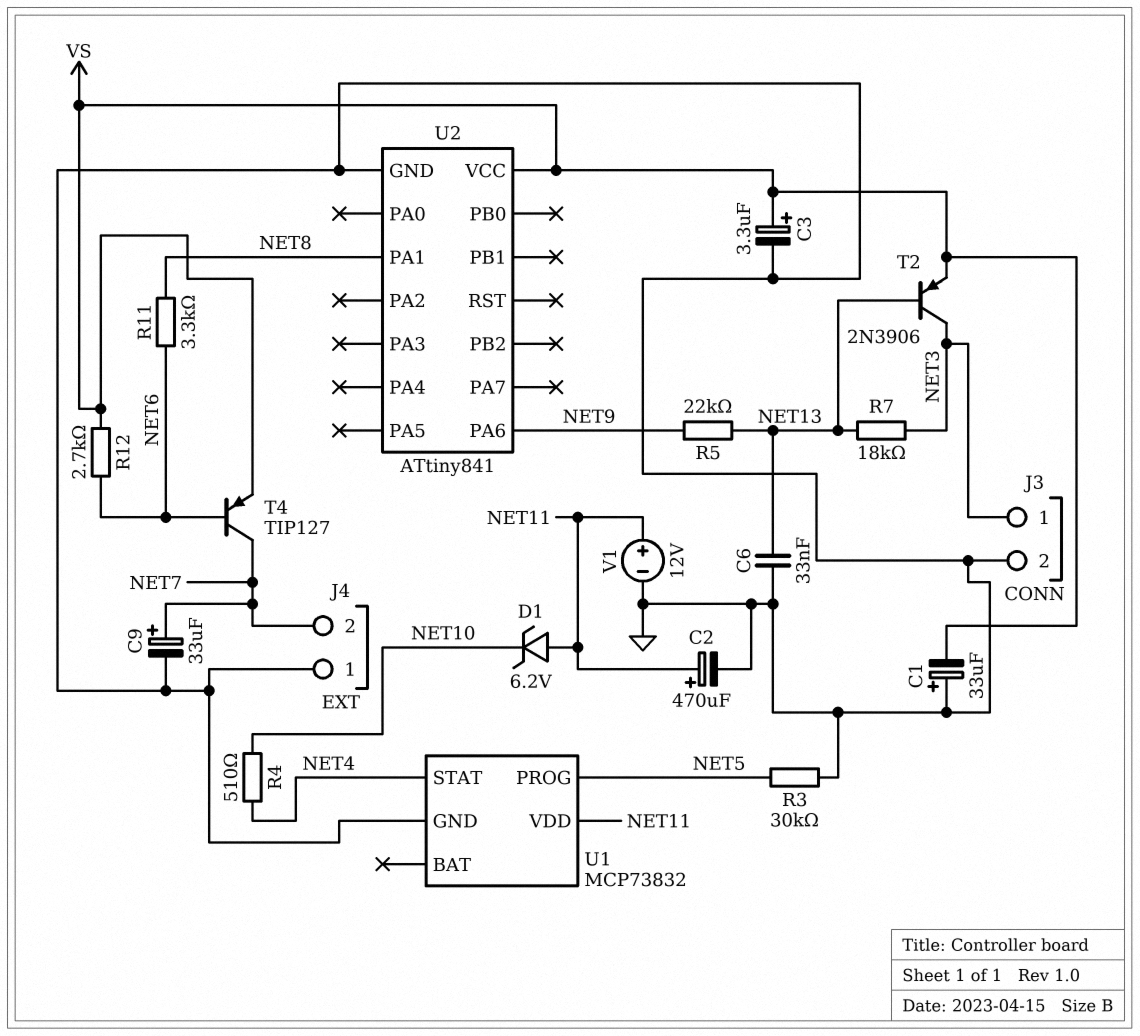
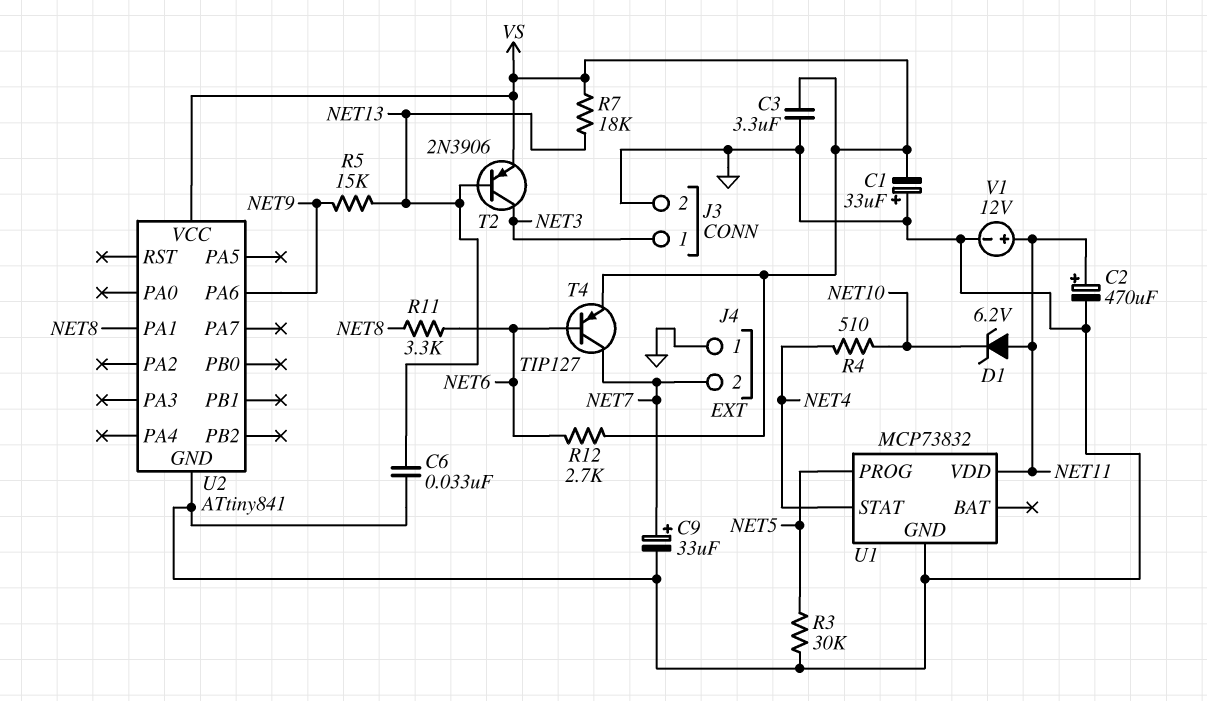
C3: 3.3uF (plus VS, minus GND) -> 3.3uF (GND, VS)
R5: 22k (NET9, NET13) -> 15k (NET9, NET13)
R7: 18k (NET3, NET13) -> 18k (NET13, VS)

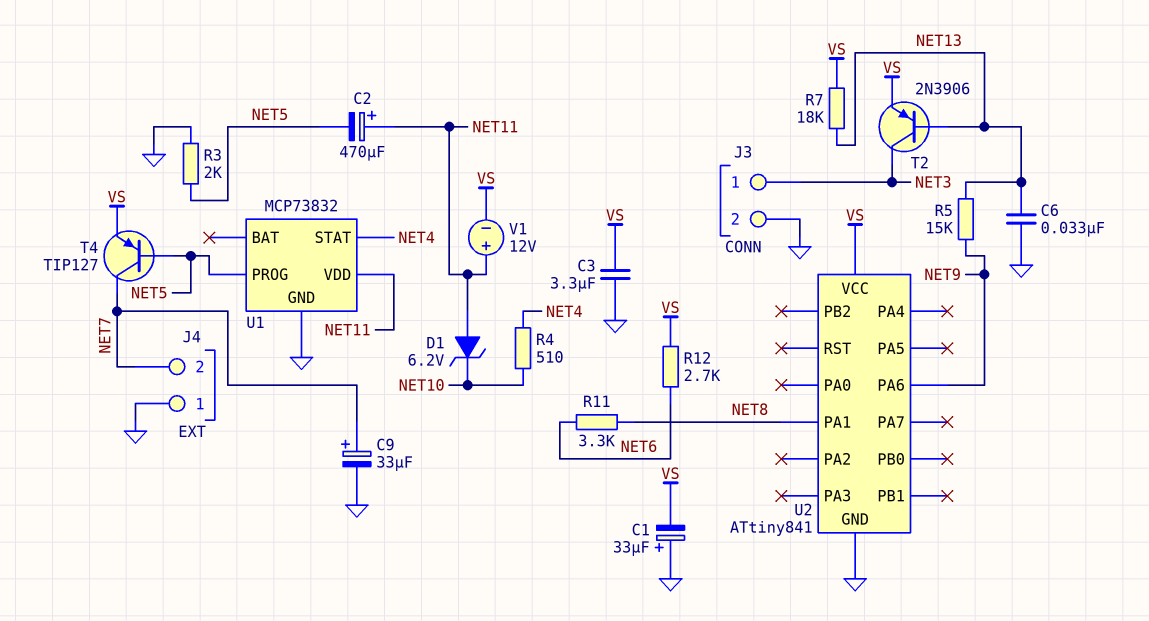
C2: 470uF (plus NET11, minus GND) -> 470uF (plus NET11, minus NET5)
R3: 30k (GND, NET5) -> 2k (GND, NET5)
T4: PNP TIP127 (B NET6, C NET7, E VS) -> PNP TIP127 (B NET5, C NET7, E VS)
V1: 12V (plus NET11, minus GND) -> 12V (plus NET11, minus VS)

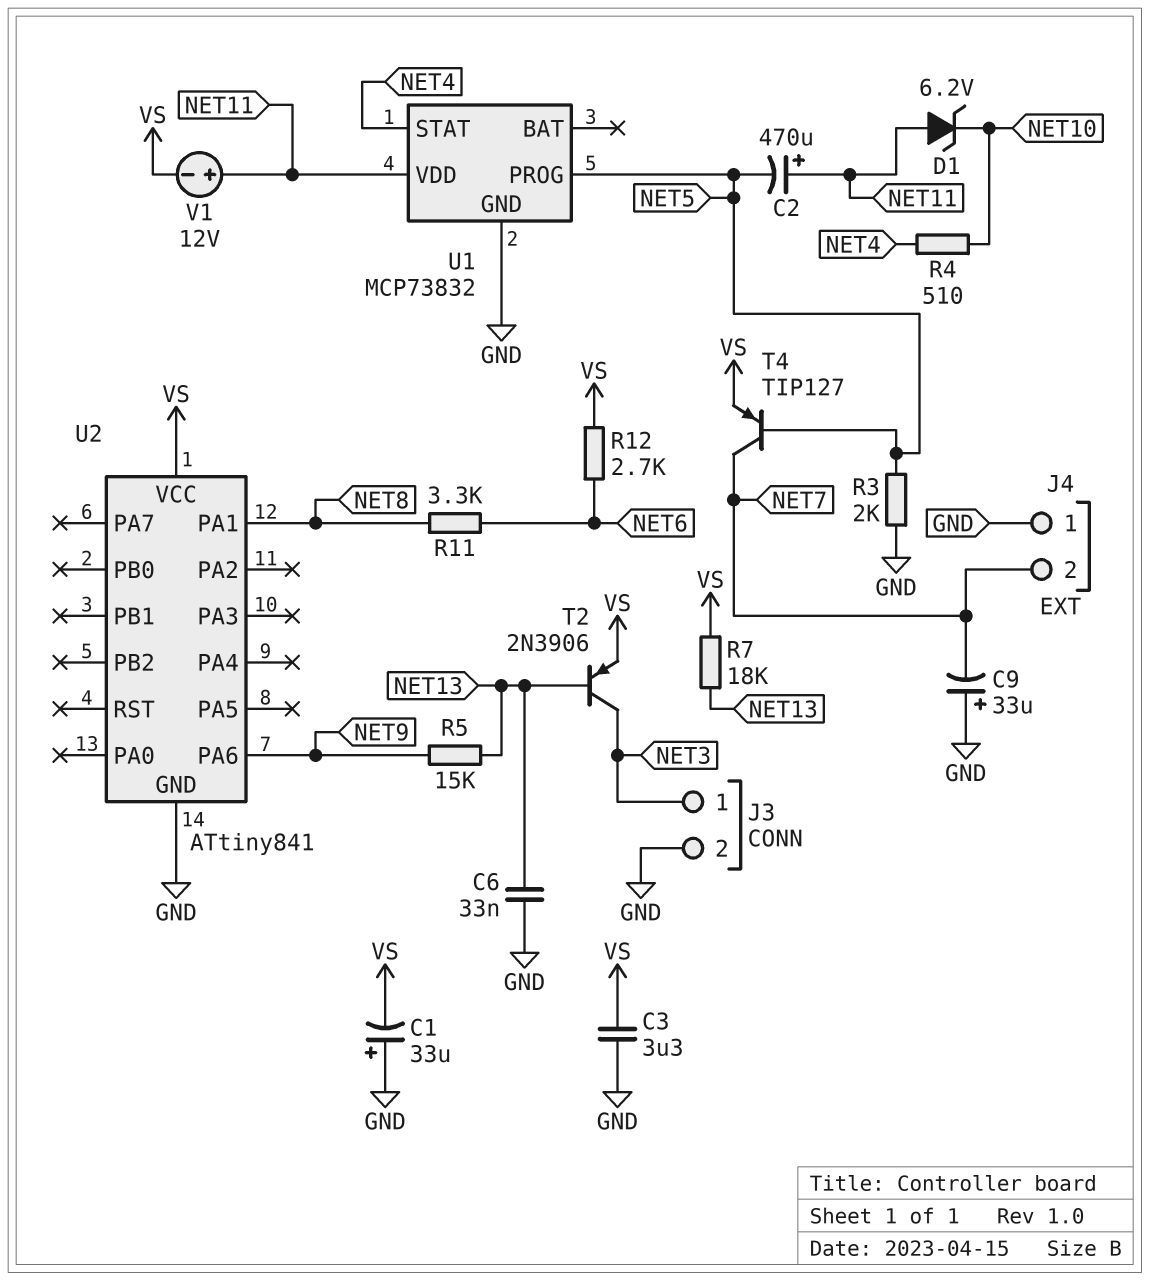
C9: 33uF (plus NET7, minus GND) -> 33uF (plus GND, minus NET7)

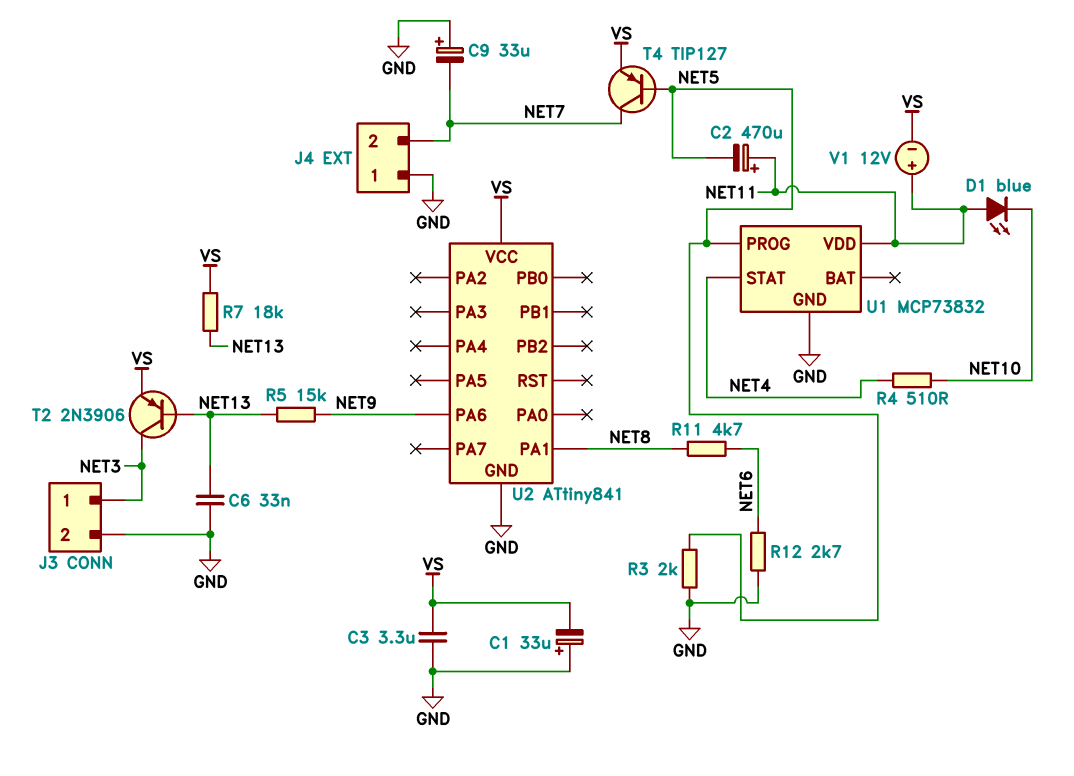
D1: zener 6.2V (A NET11, K NET10) -> LED blue (A NET11, K NET10)
R11: 3.3k (NET6, NET8) -> 4.7k (NET6, NET8)
R12: 2.7k (NET6, VS) -> 2.7k (GND, NET6)

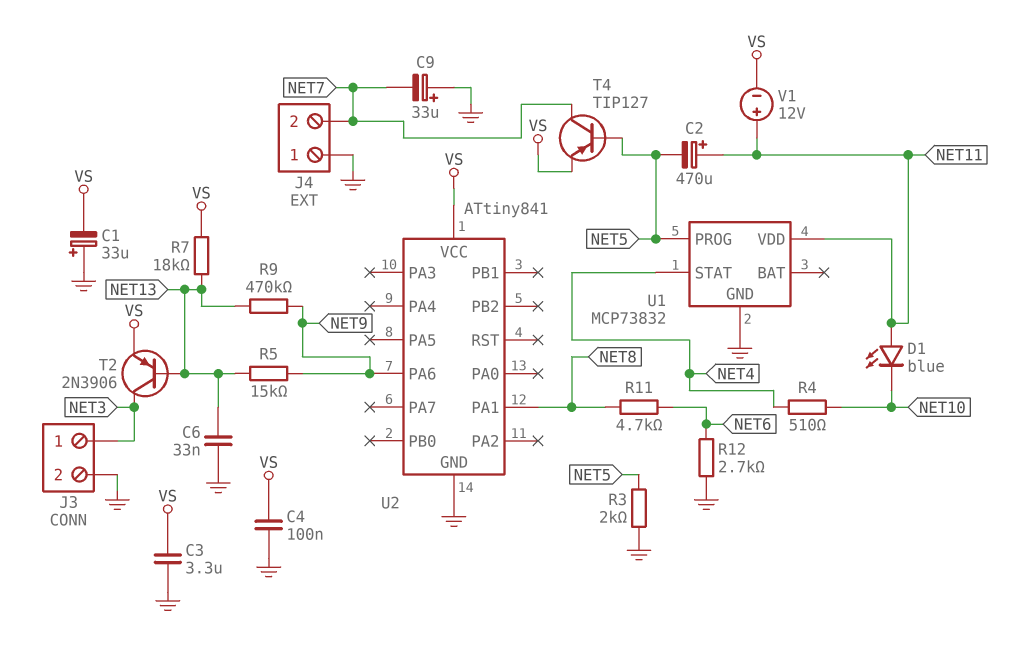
C4: none -> 100nF (GND, VS)
R9: none -> 470k (NET9, NET13)

